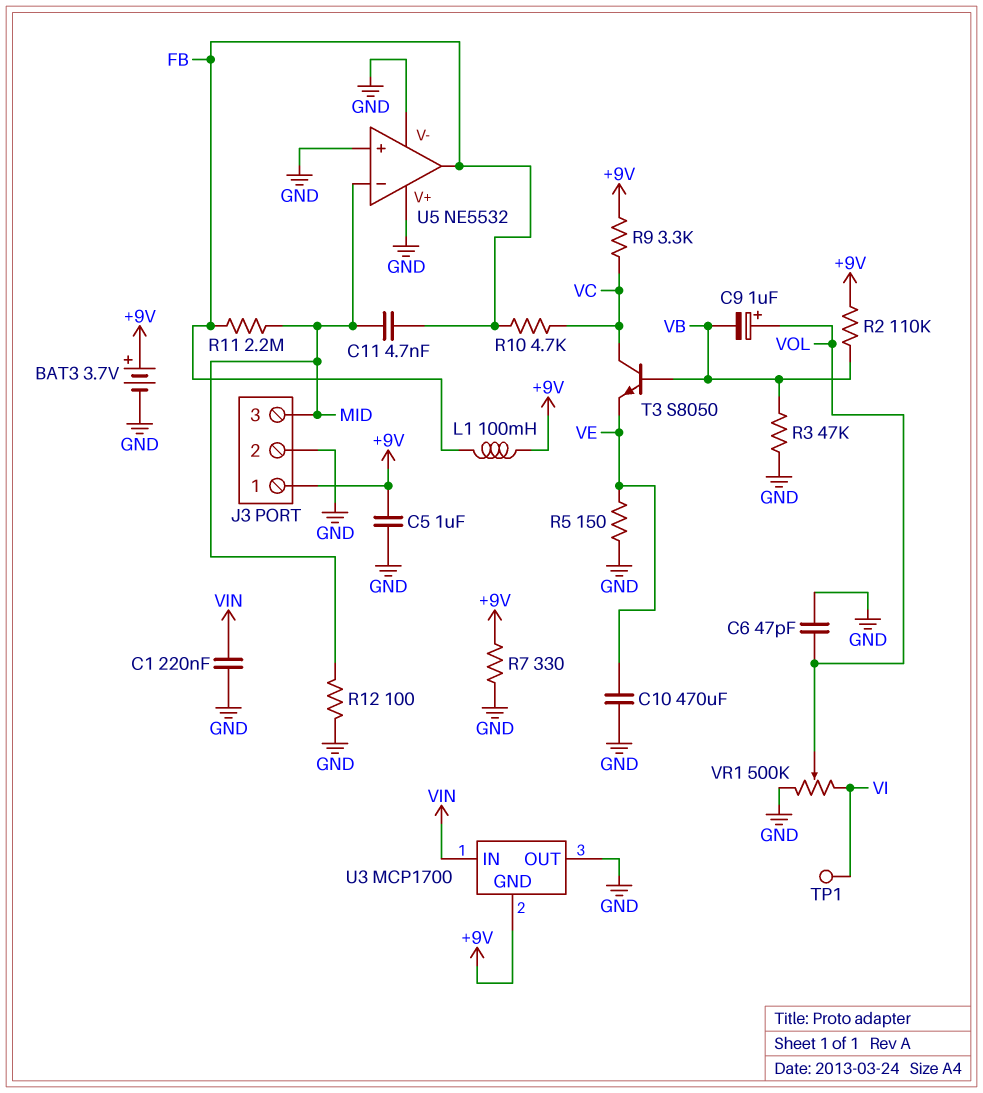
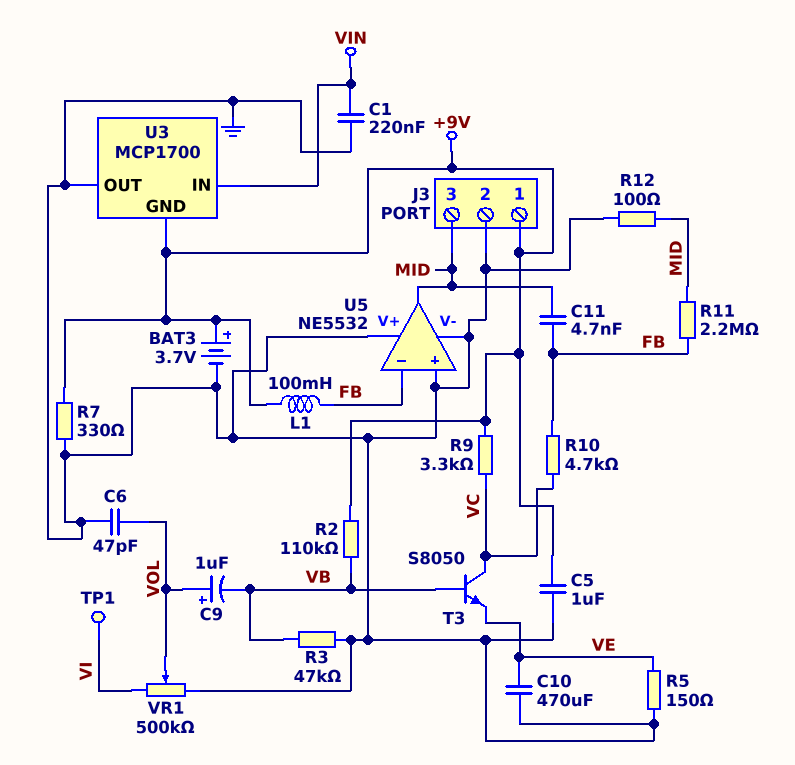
U5 pin in-: MID -> FB
U5 pin out: FB -> MID

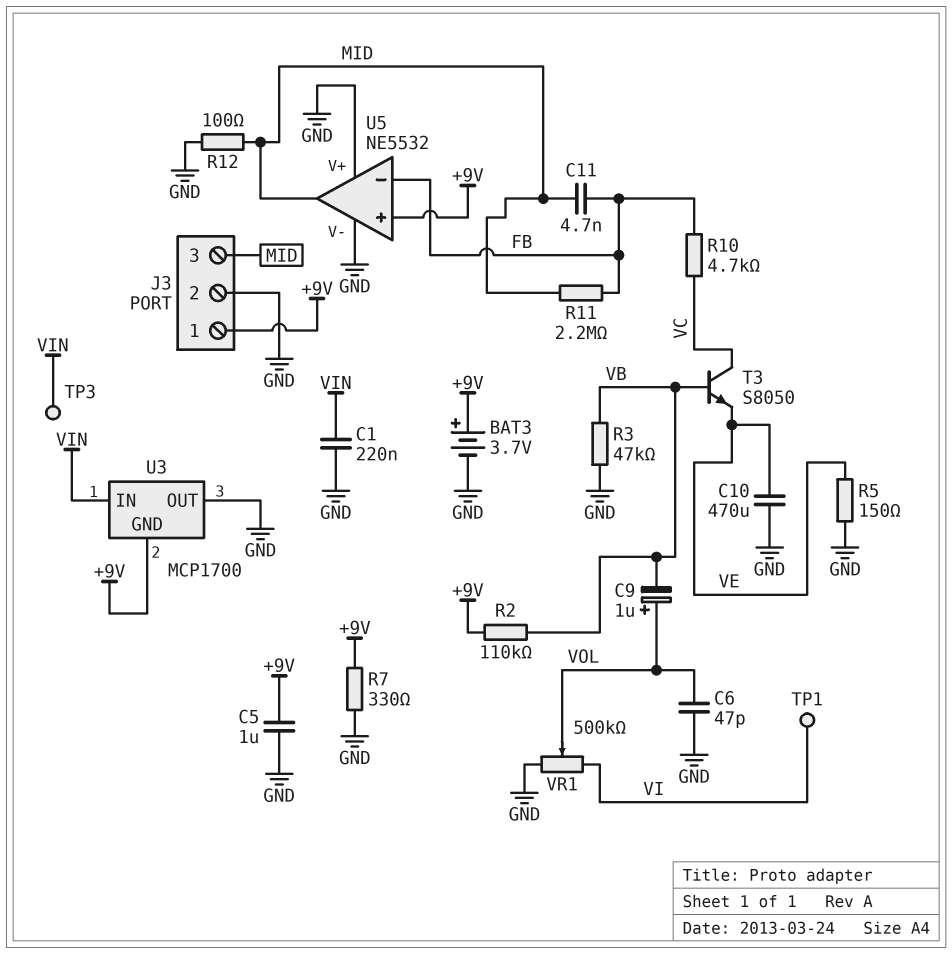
L1: 100mH (+9V, FB) -> none
R9: 3.3k (+9V, VC) -> none
TP3: none -> test point (VIN)
U5 pin in+: GND -> +9V

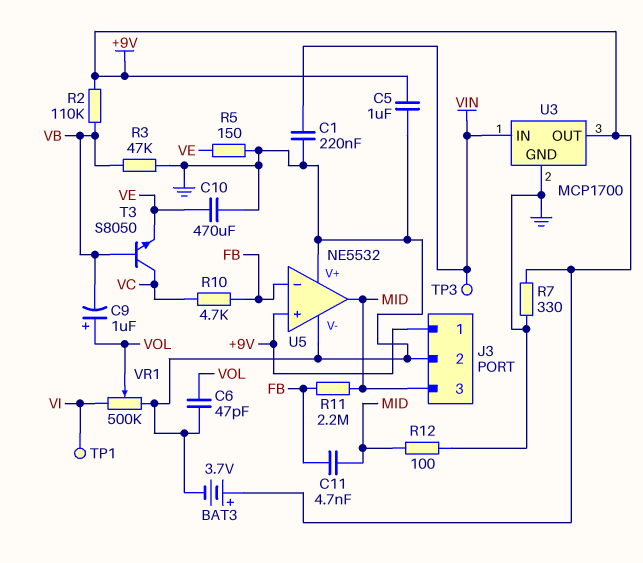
U3 pin GND: +9V -> GND
U3 pin OUT: GND -> +9V

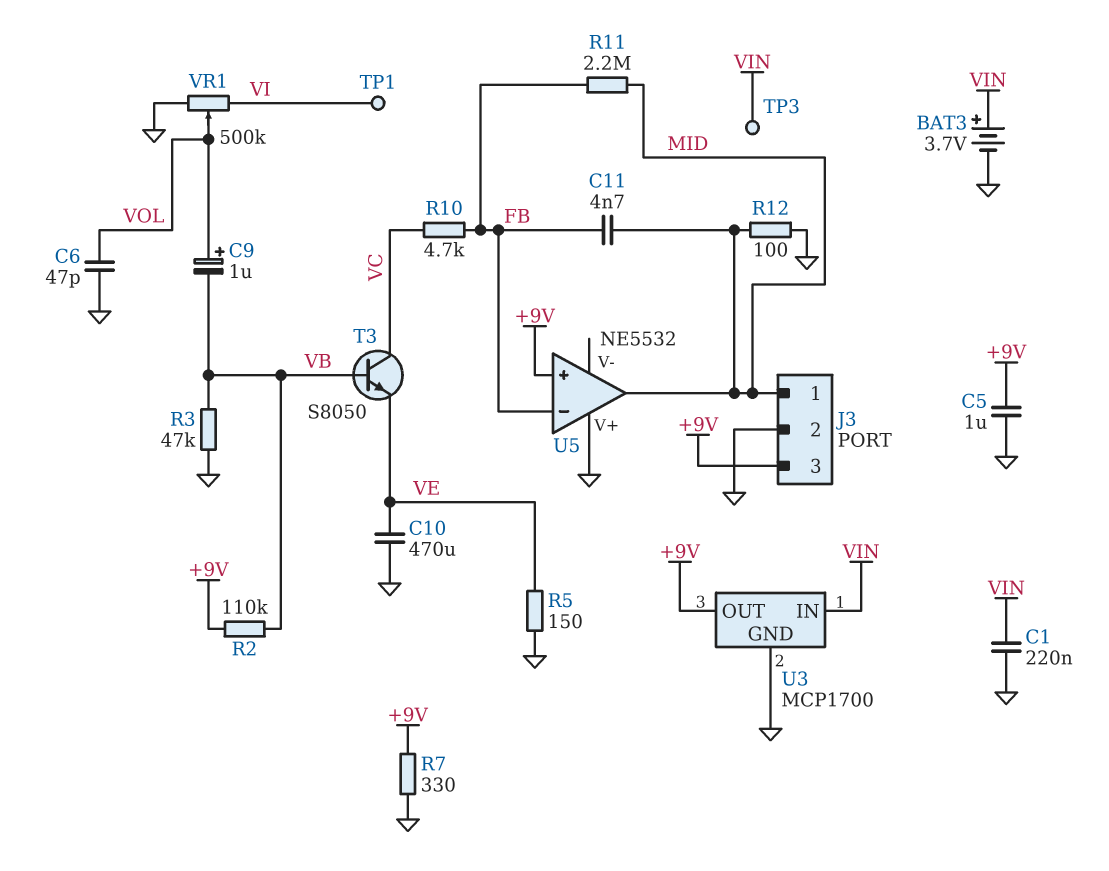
BAT3: 3.7V (plus +9V, minus GND) -> 3.7V (plus VIN, minus GND)
J3 pin 1: +9V -> MID
J3 pin 3: MID -> +9V
U5 pin V-: GND -> none

